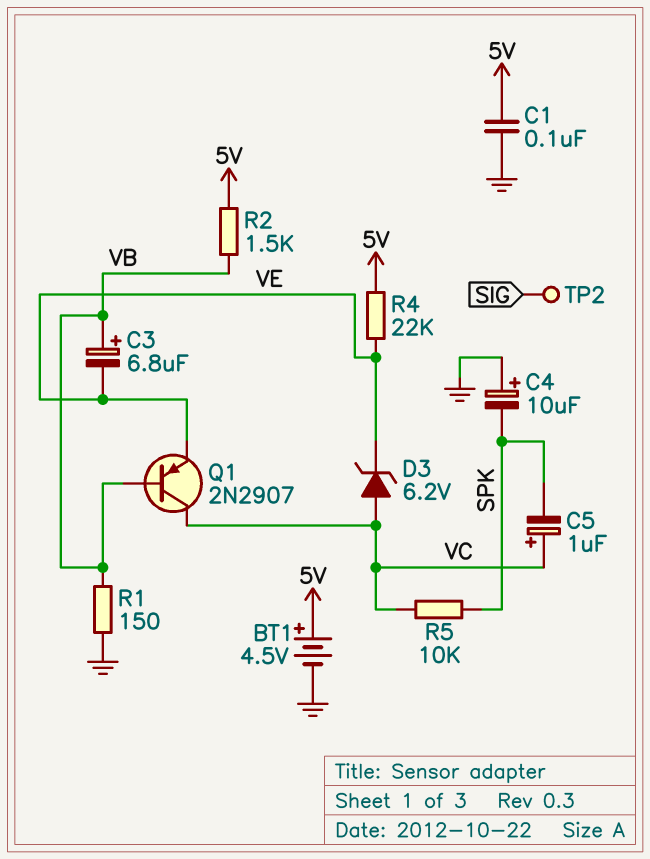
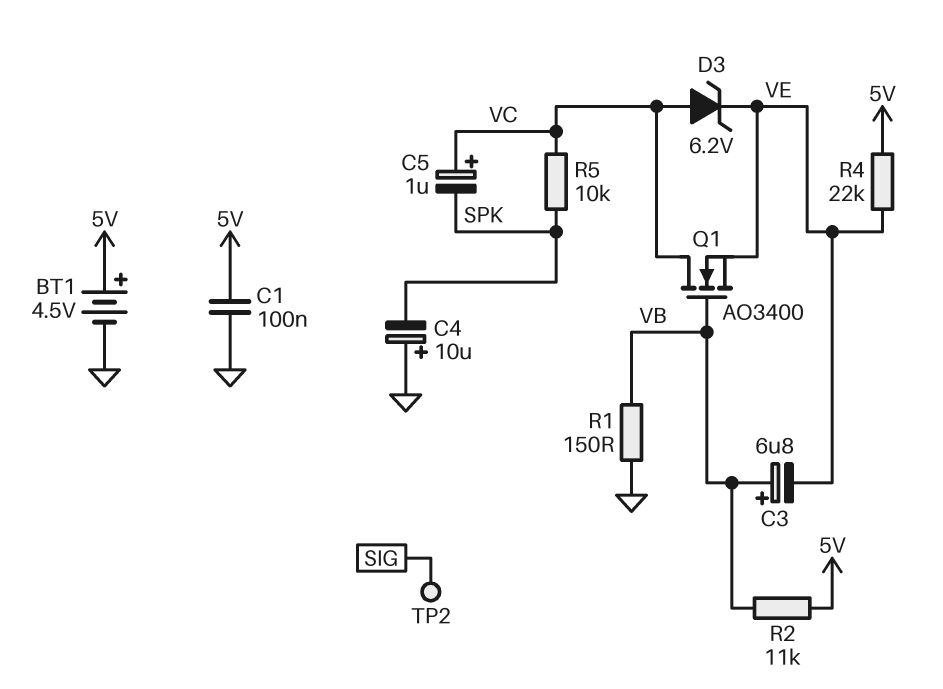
Q1: PNP 2N2907 (B VB, C VC, E VE) -> NMOS AO3400 (G VB, D VC, S VE)
R2: 1.5k (5V, VB) -> 11k (5V, VB)

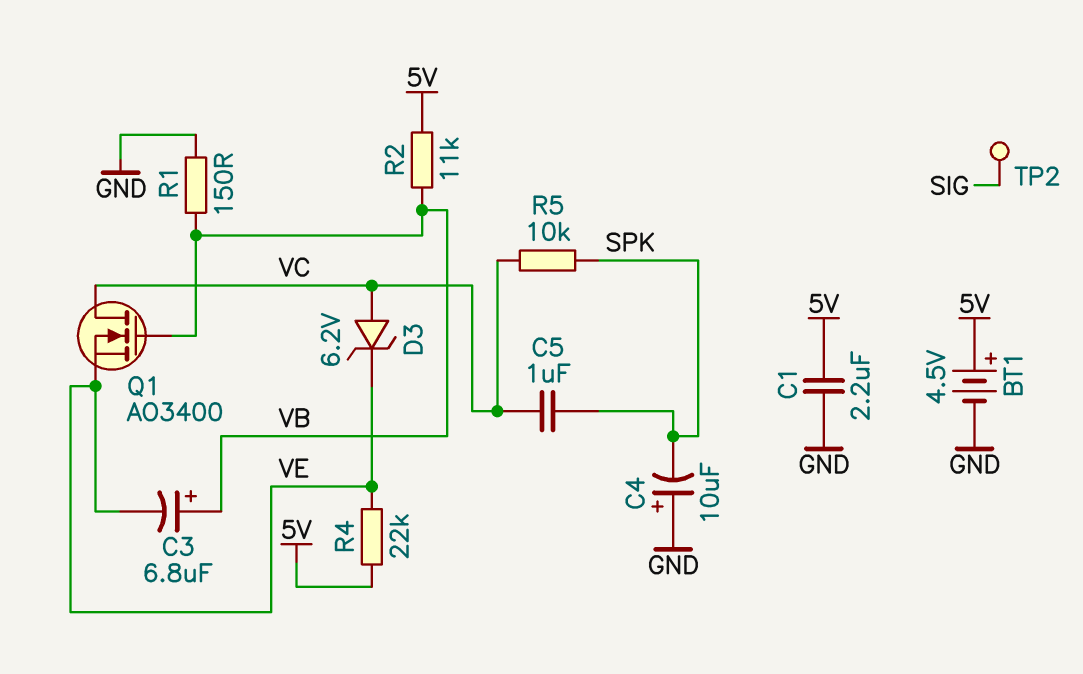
C1: 100nF (5V, GND) -> 2.2uF (5V, GND)
C5: 1uF (plus VC, minus SPK) -> 1uF (SPK, VC)

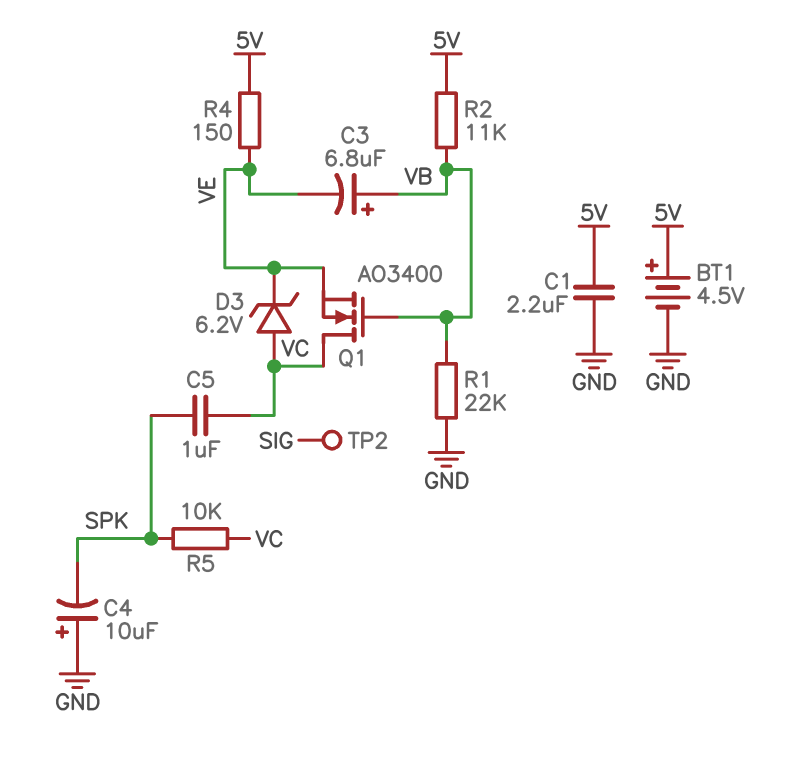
R1: 150 (GND, VB) -> 22k (GND, VB)
R4: 22k (5V, VE) -> 150 (5V, VE)

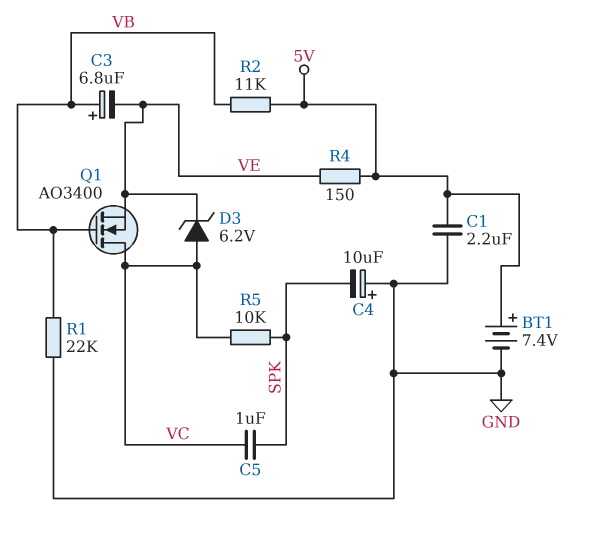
BT1: 4.5V (plus 5V, minus GND) -> 7.4V (plus 5V, minus GND)
TP2: test point (SIG) -> none

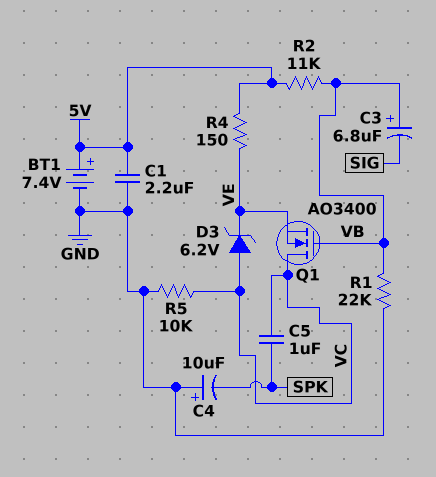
C3: 6.8uF (plus VB, minus VE) -> 6.8uF (plus VB, minus SIG)
R5: 10k (SPK, VC) -> 10k (GND, VC)

